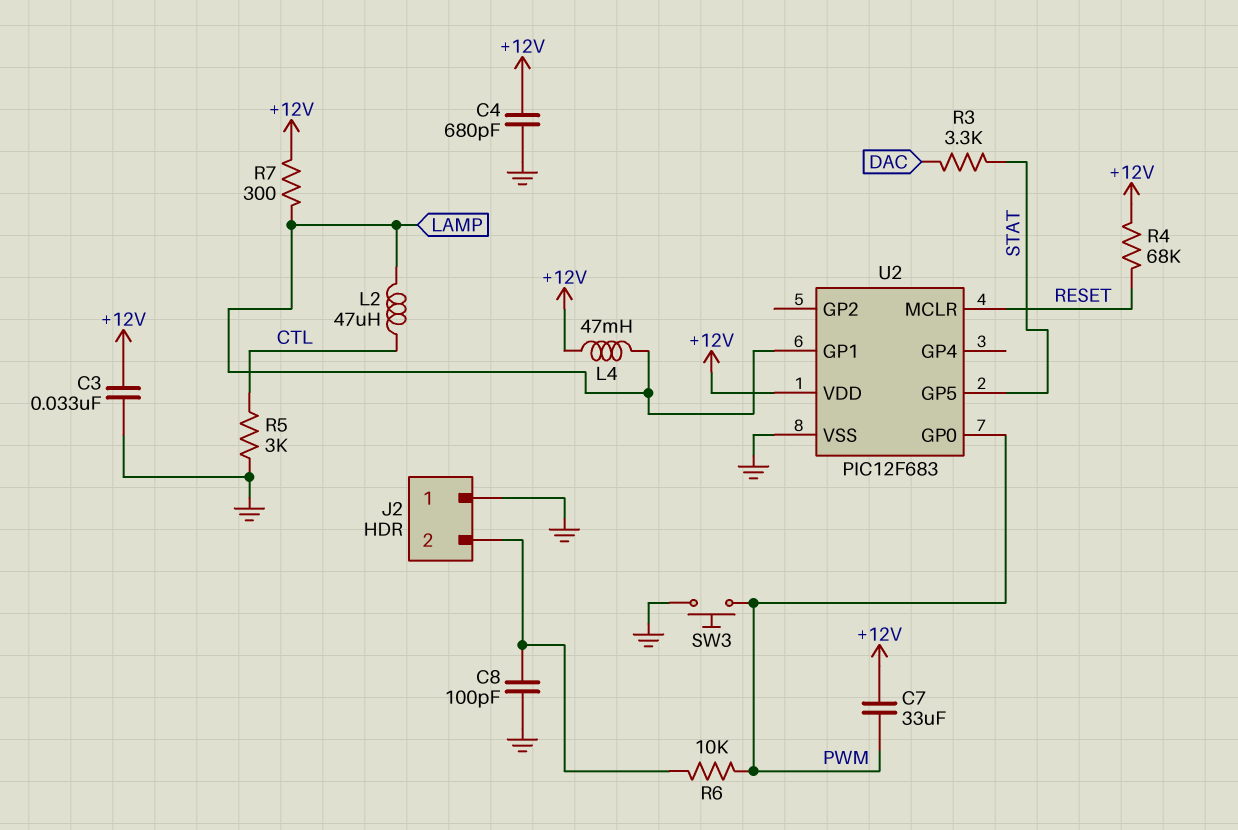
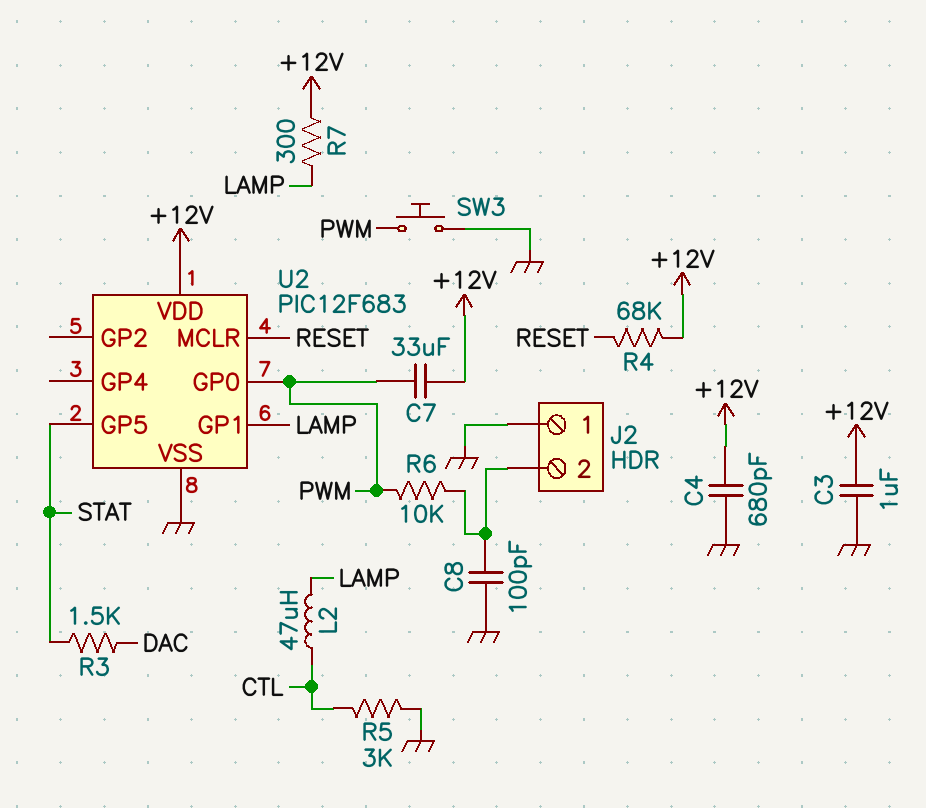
C3: 33nF (+12V, GND) -> 1uF (+12V, GND)
L4: 47mH (+12V, LAMP) -> none
R3: 3.3k (DAC, STAT) -> 1.5k (DAC, STAT)

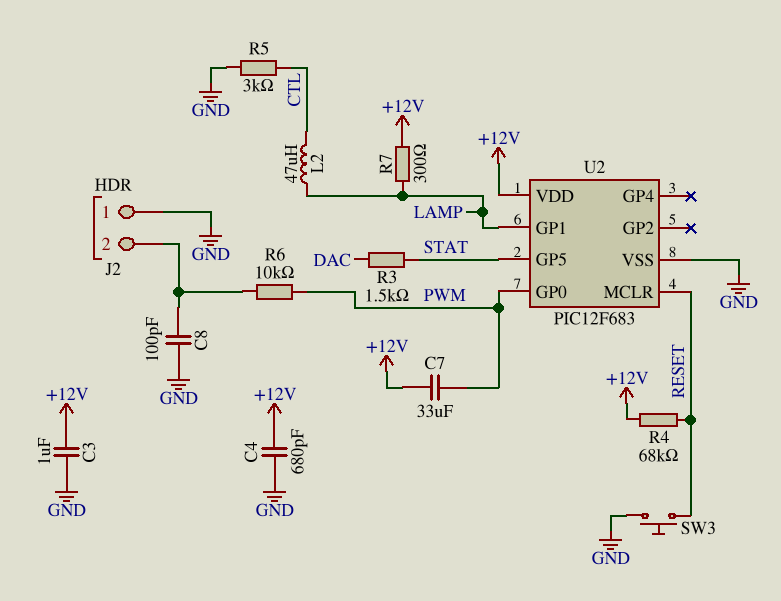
SW3: button (GND, PWM) -> button (GND, RESET)

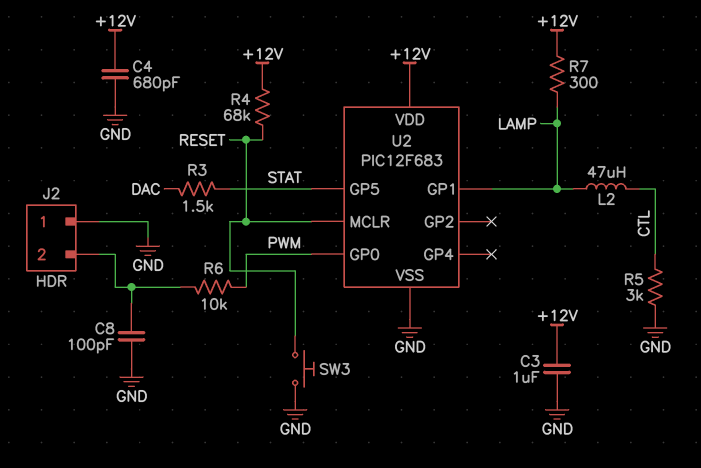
C7: 33uF (+12V, PWM) -> none

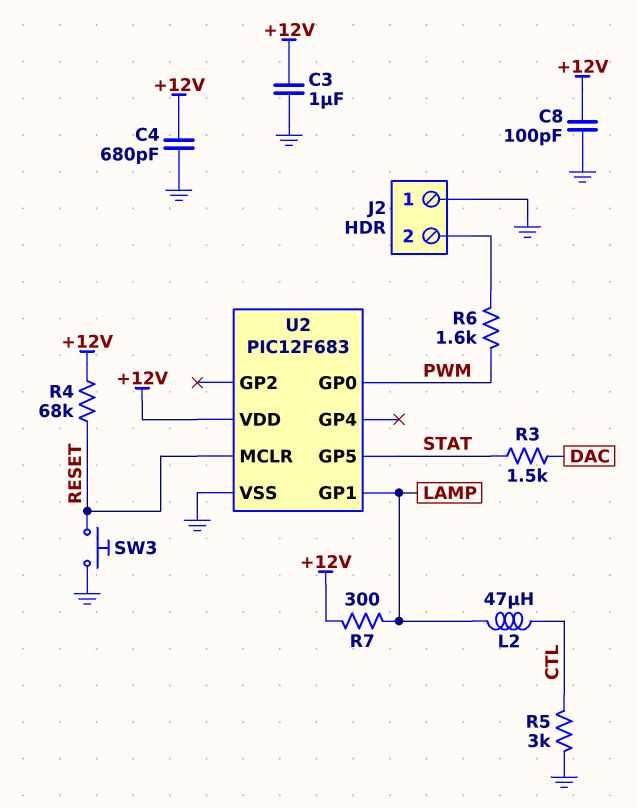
C8: 100pF (GND, J2/2) -> 100pF (+12V, GND)
R6: 10k (J2/2, PWM) -> 1.6k (J2/2, PWM)

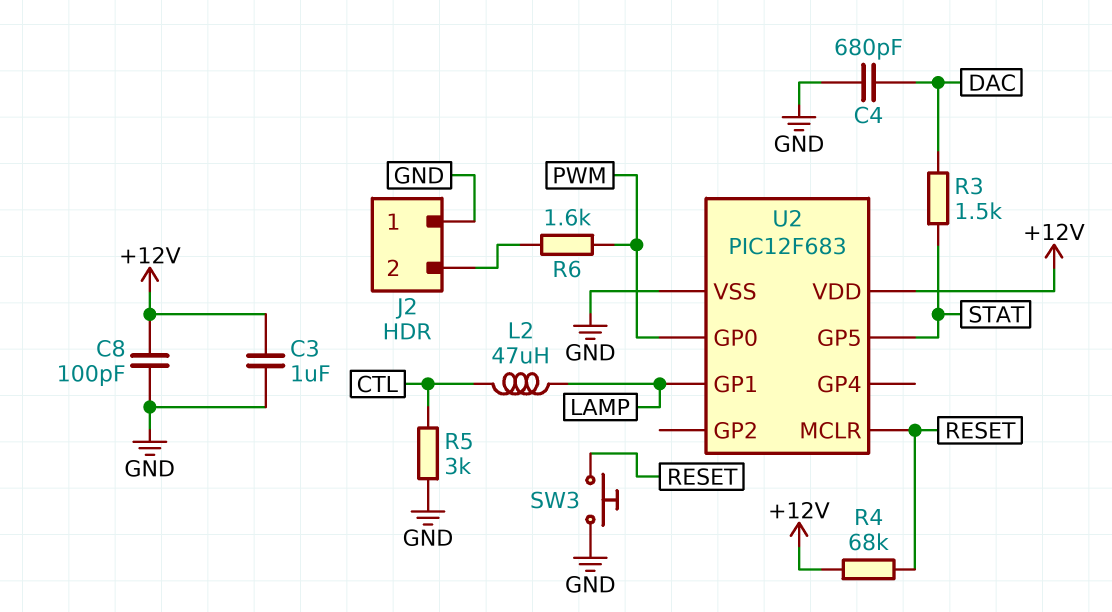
C4: 680pF (+12V, GND) -> 680pF (DAC, GND)
R7: 300 (+12V, LAMP) -> none

